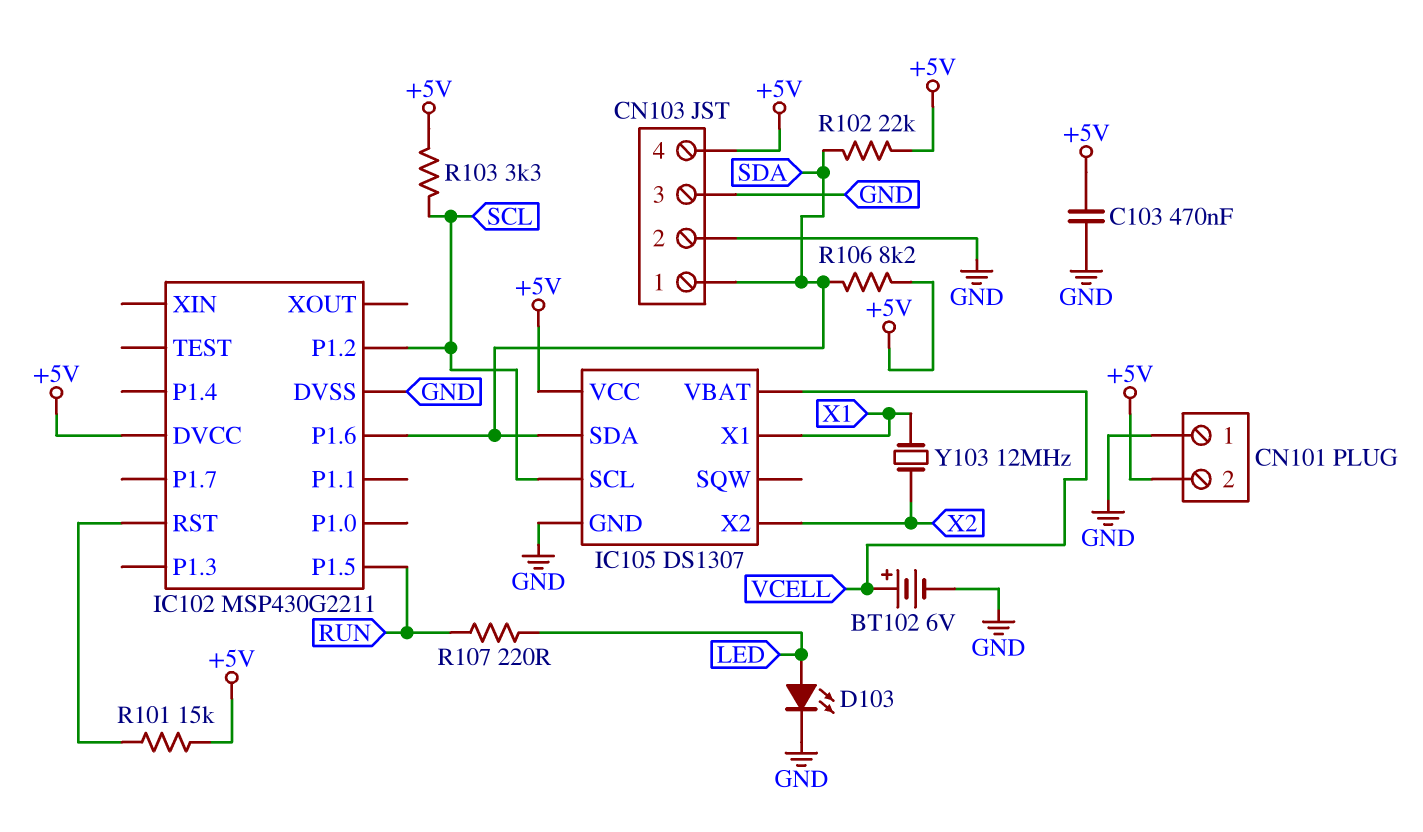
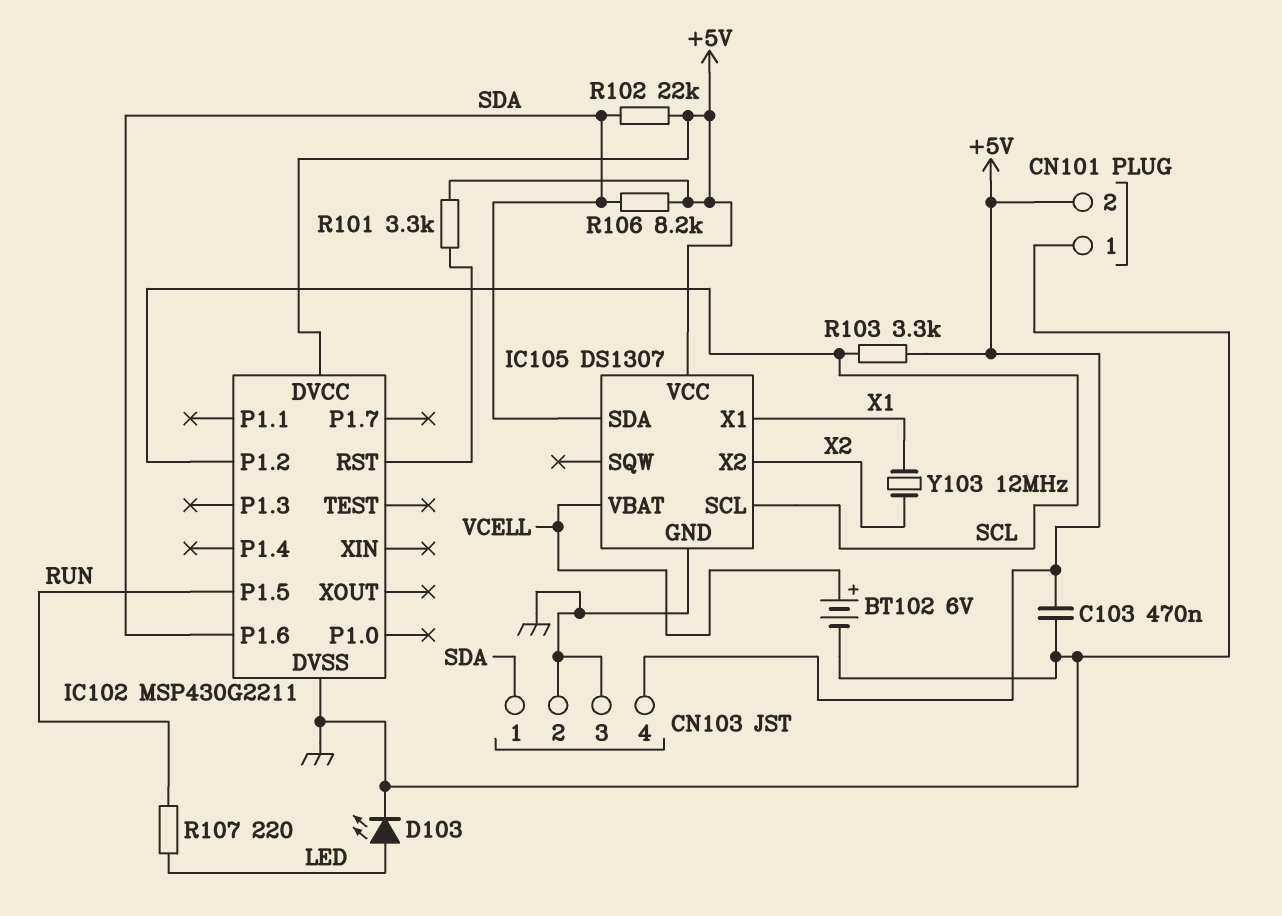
R101: 15k (+5V, IC102/RST) -> 3.3k (+5V, IC102/RST)

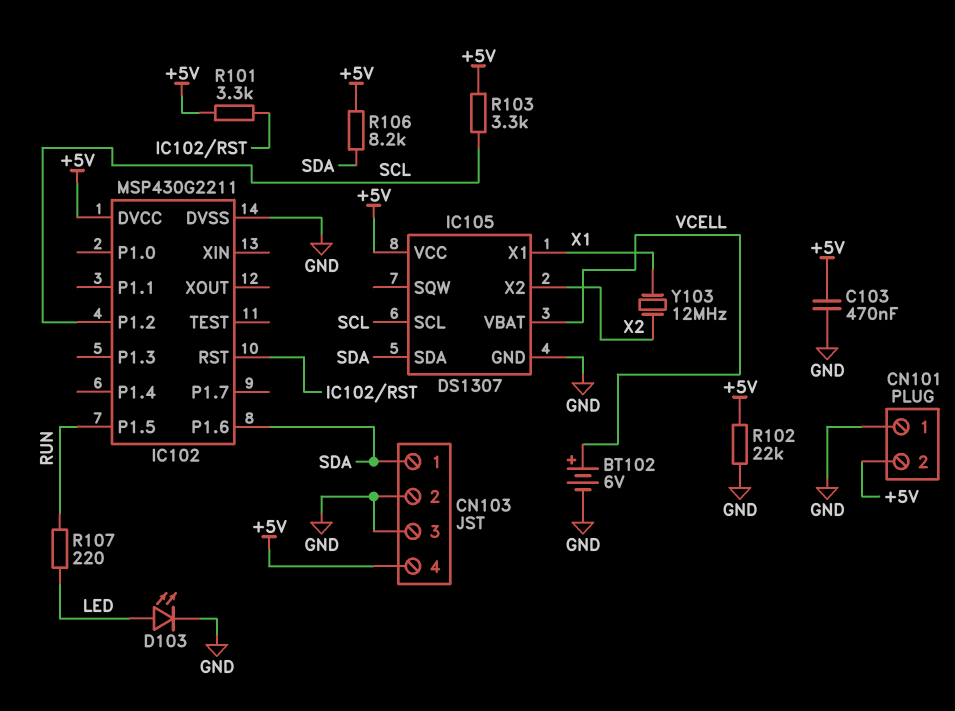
R102: 22k (+5V, SDA) -> 22k (+5V, GND)

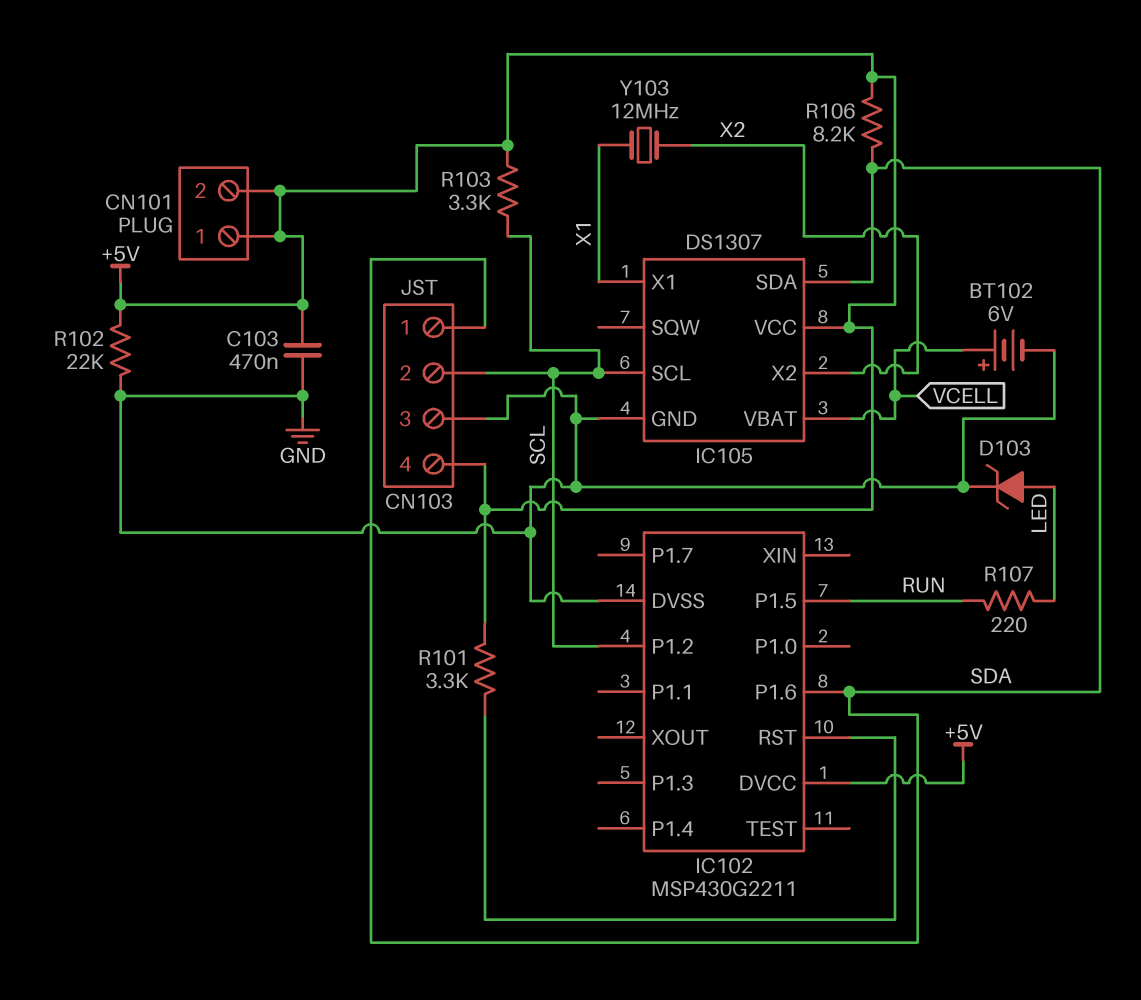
CN101 pin 1: GND -> +5V
CN103 pin 2: GND -> SCL
D103: LED (A LED, K GND) -> zener (A LED, K GND)

